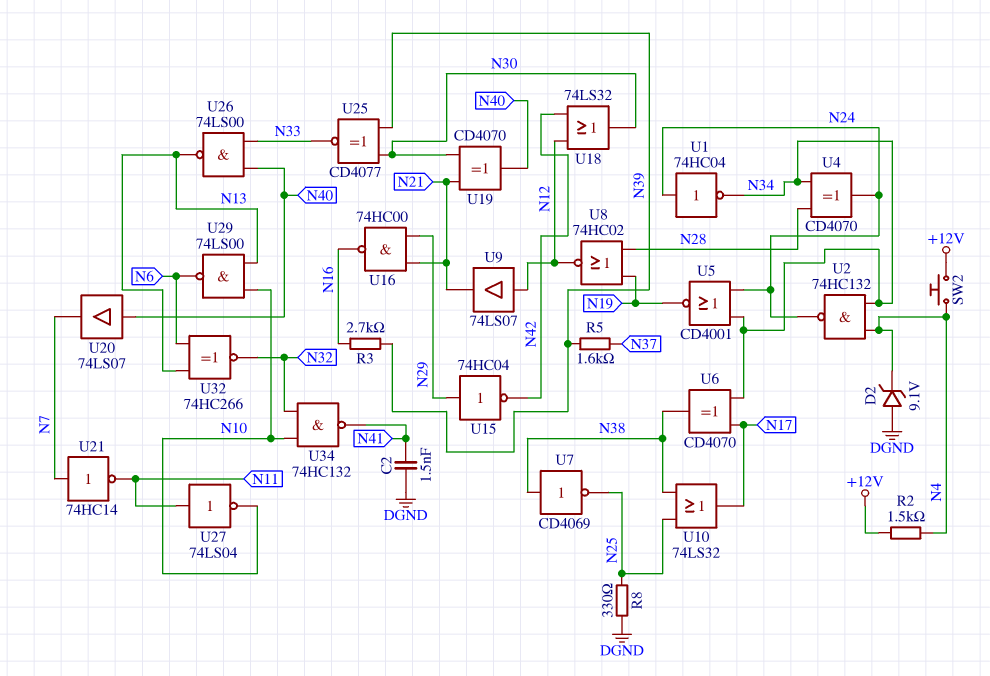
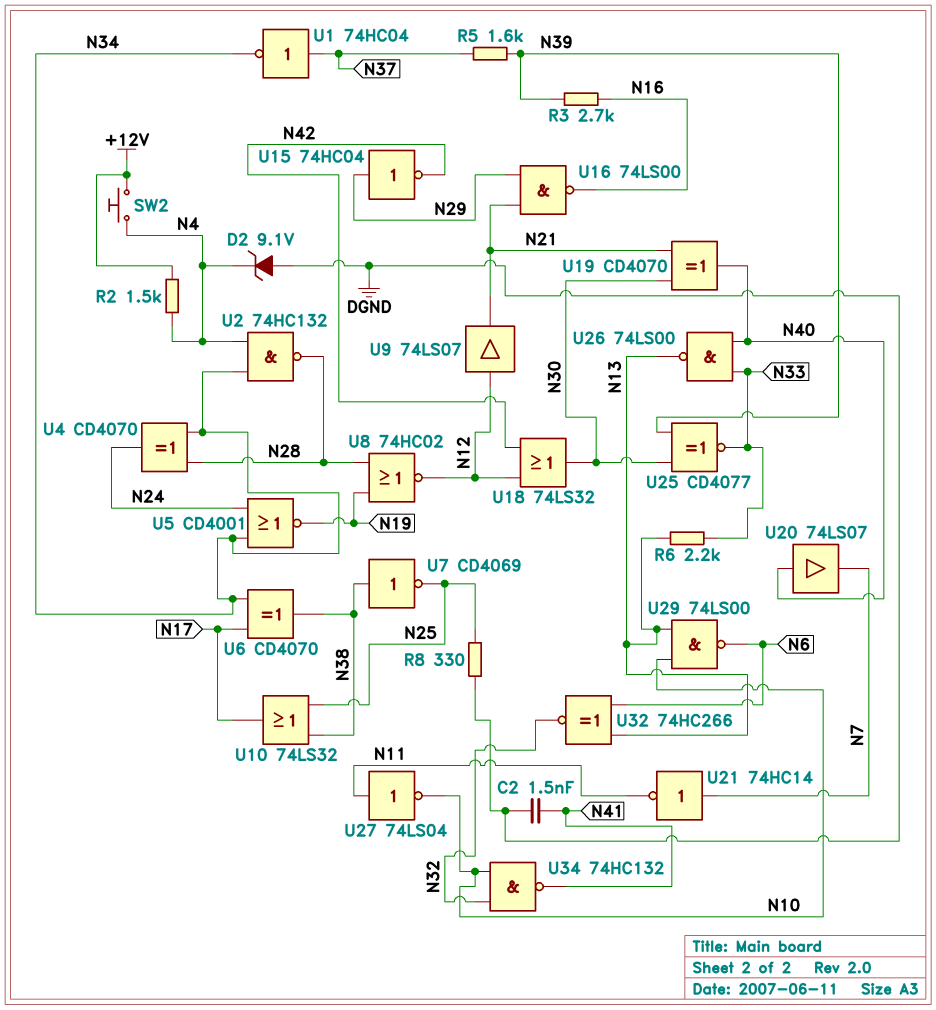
R6: none -> 2.2k (N13, N33)
U1: NOT 74HC04 (in N24, out N34) -> NOT 74HC04 (in N37, out N34)
U2: NAND 74HC132 (in N4, in N34, out N24) -> NAND 74HC132 (in N4, in N34, out N28)
U16: NAND 74HC00 (in N21, in N29, out N16) -> NAND 74LS00 (in N21, in N29, out N16)

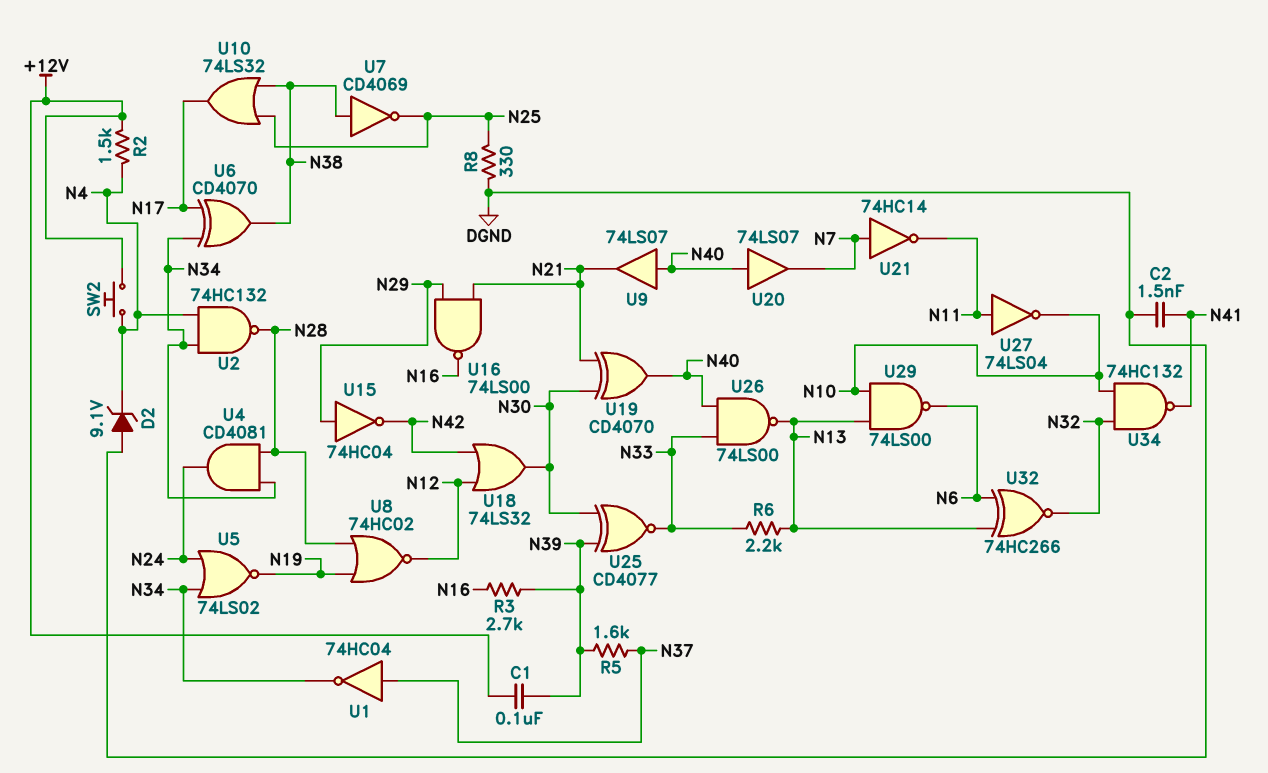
C1: none -> 100nF (+12V, N39)
U4: XOR CD4070 (in N28, in N34, out N24) -> AND CD4081 (in N28, in N34, out N24)
U5: NOR CD4001 (in N24, in N34, out N19) -> NOR 74LS02 (in N24, in N34, out N19)
U9: buffer 74LS07 (in N12, out N21) -> buffer 74LS07 (in N40, out N21)

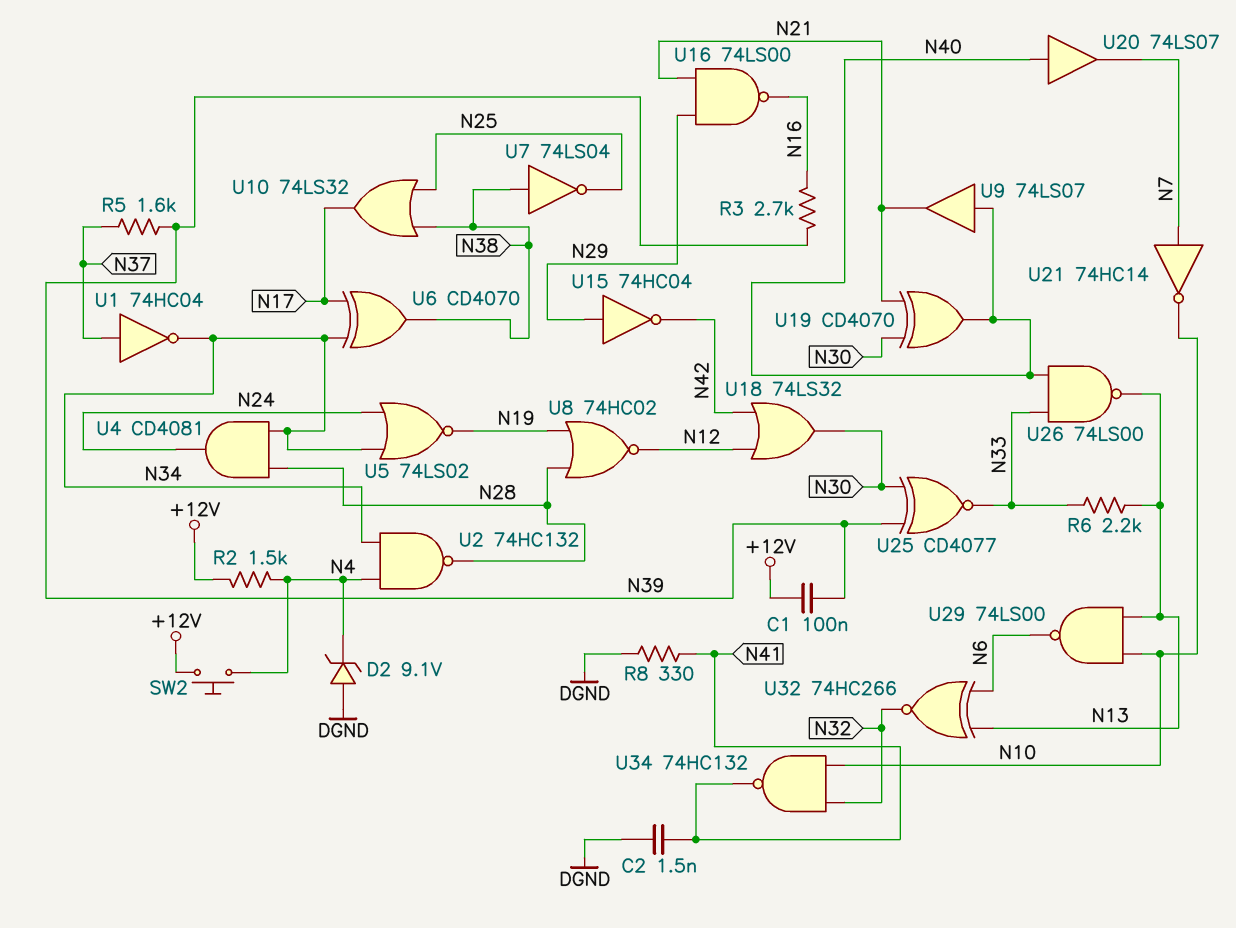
R8: 330 (DGND, N25) -> 330 (DGND, N41)
U7: NOT CD4069 (in N38, out N25) -> NOT 74LS04 (in N38, out N25)
U21: NOT 74HC14 (in N7, out N11) -> NOT 74HC14 (in N7, out N10)
U27: NOT 74LS04 (in N11, out N10) -> none

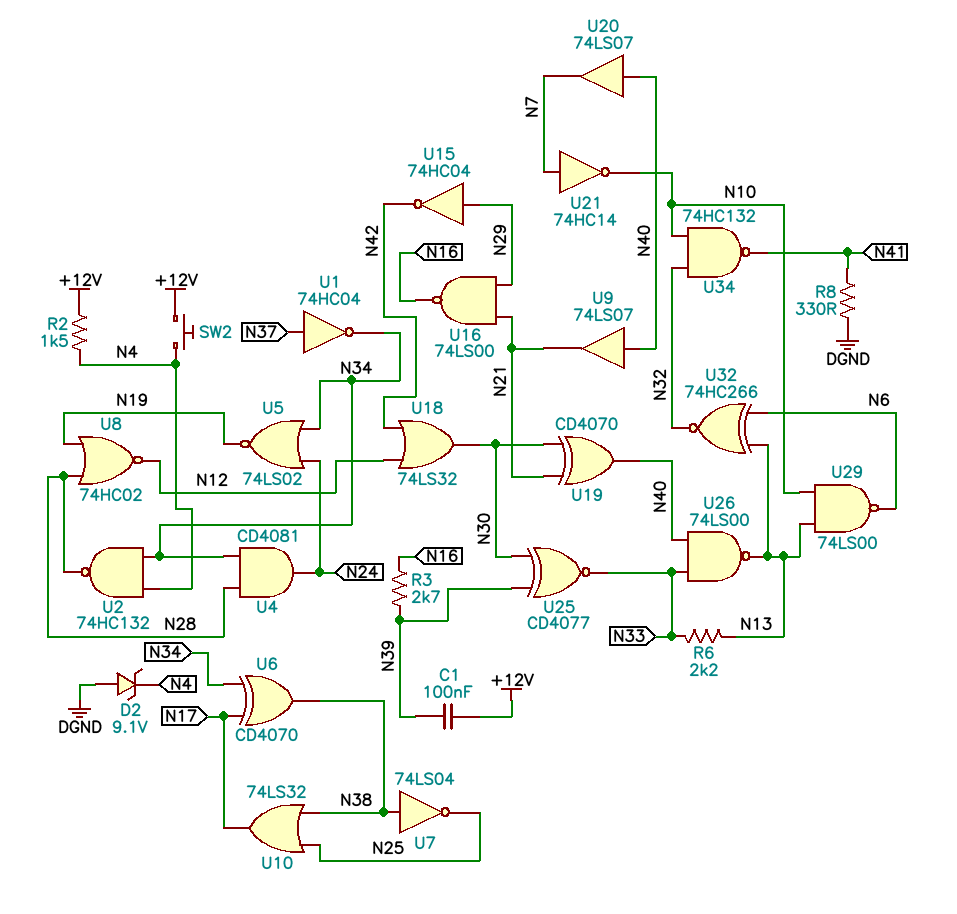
C2: 1.5nF (DGND, N41) -> none
R5: 1.6k (N37, N39) -> none

